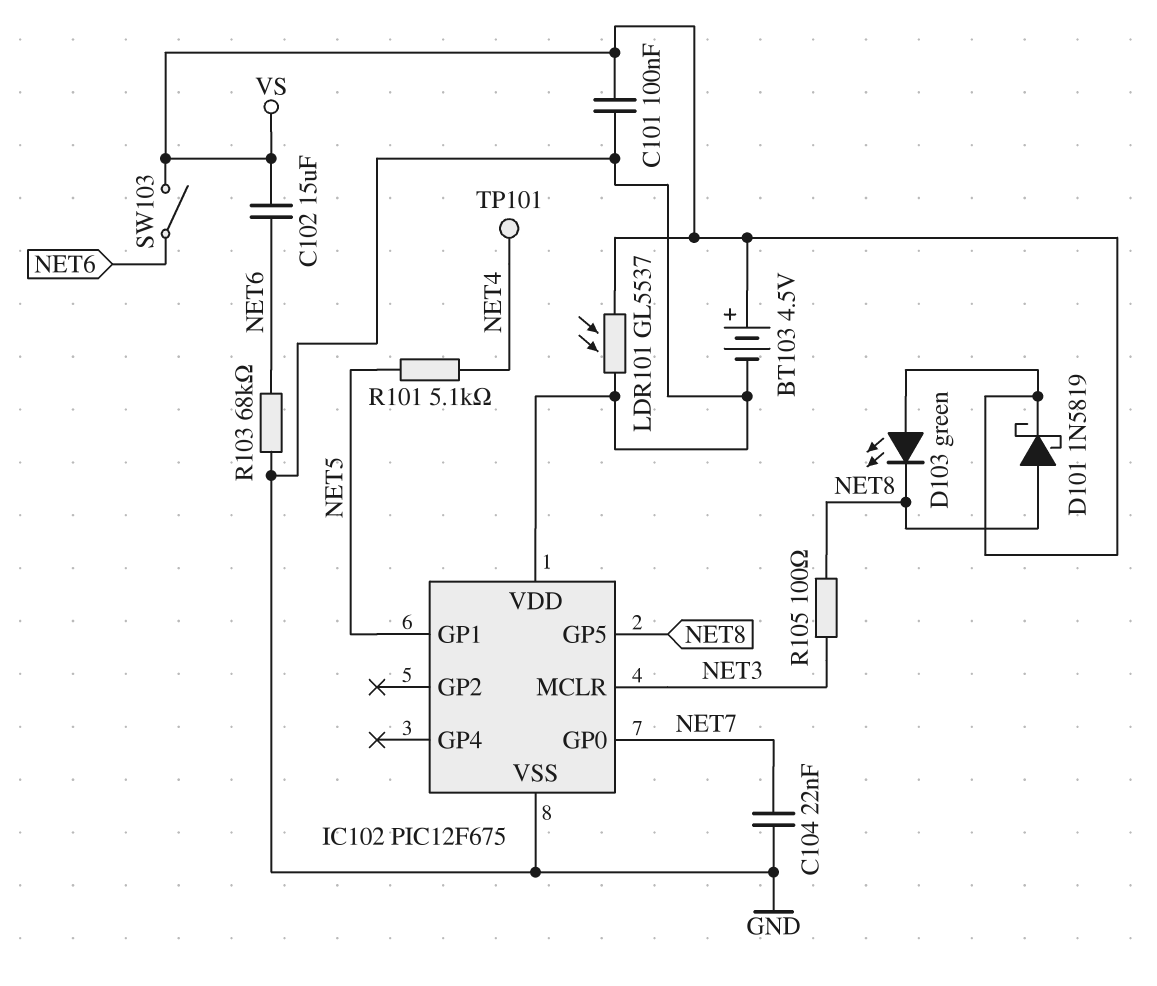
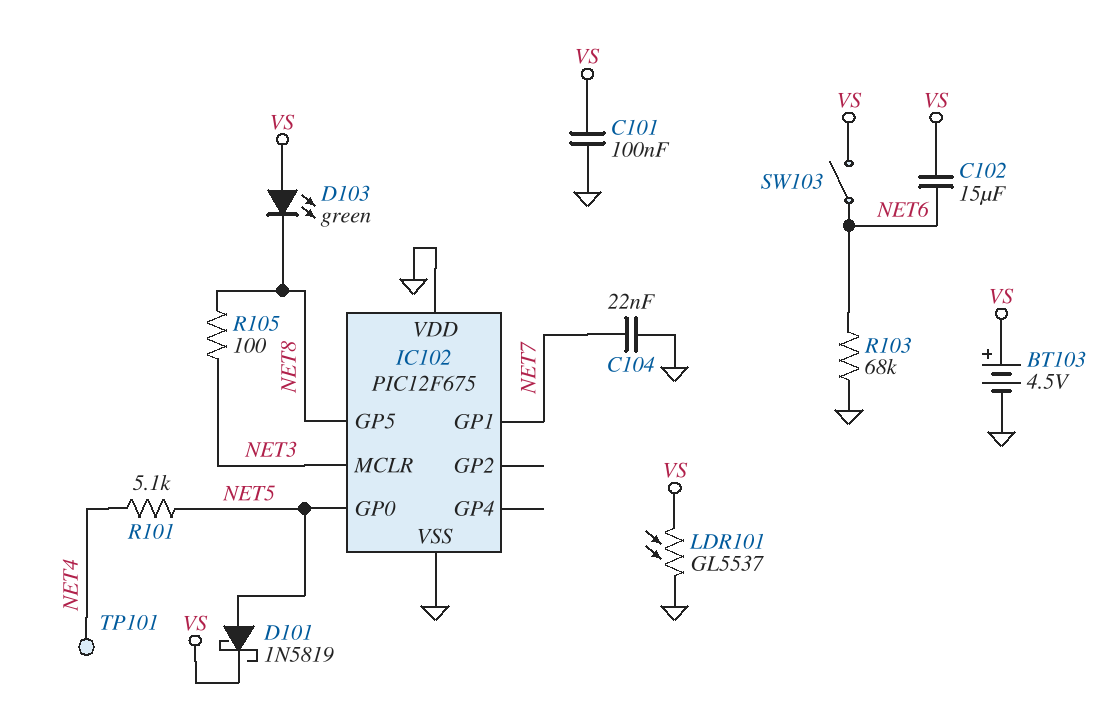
D101: schottky 1N5819 (A NET8, K VS) -> schottky 1N5819 (A NET5, K VS)
IC102 pin GP0: NET7 -> NET5
IC102 pin GP1: NET5 -> NET7

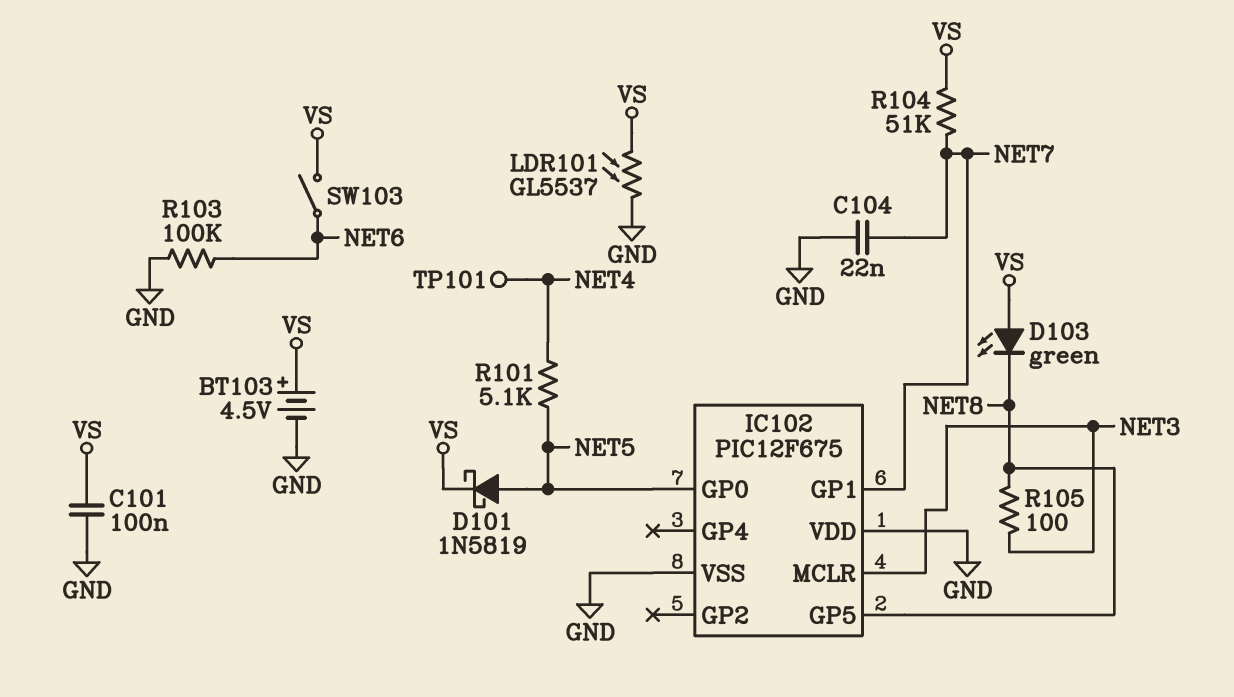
C102: 15uF (NET6, VS) -> none
R103: 68k (GND, NET6) -> 100k (GND, NET6)
R104: none -> 51k (NET7, VS)

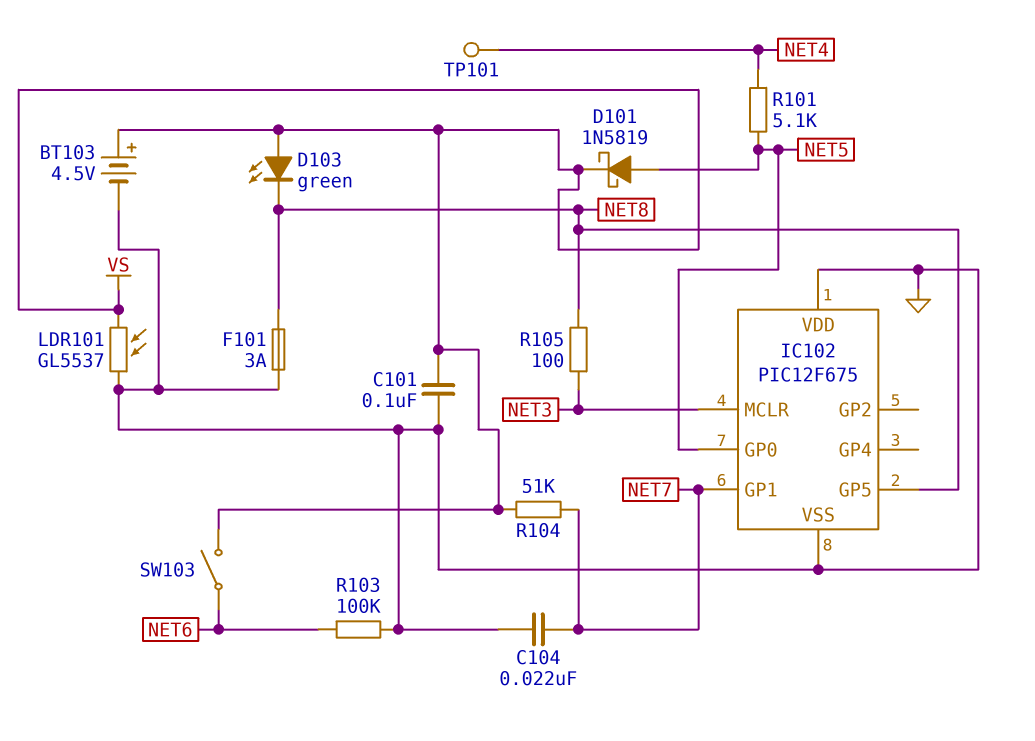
F101: none -> 3A (GND, NET8)

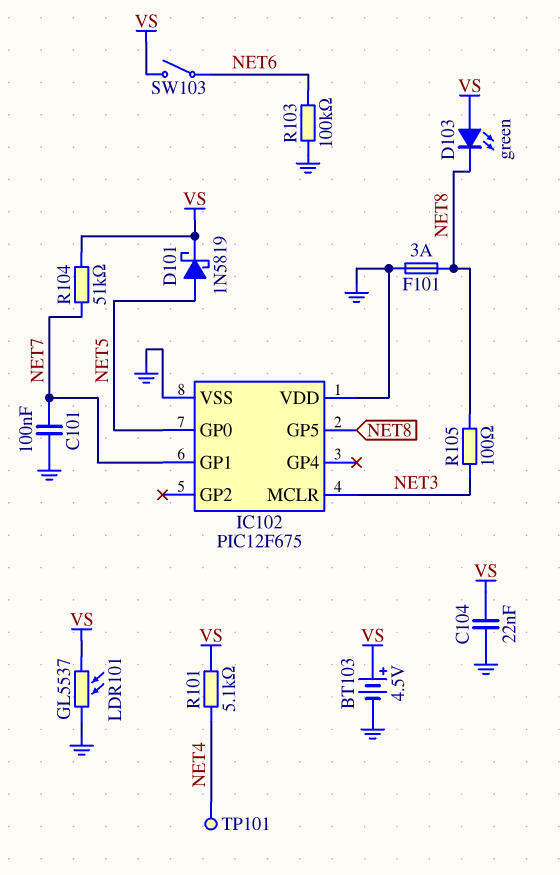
C101: 100nF (GND, VS) -> 100nF (GND, NET7)
C104: 22nF (GND, NET7) -> 22nF (GND, VS)
R101: 5.1k (NET4, NET5) -> 5.1k (NET4, VS)

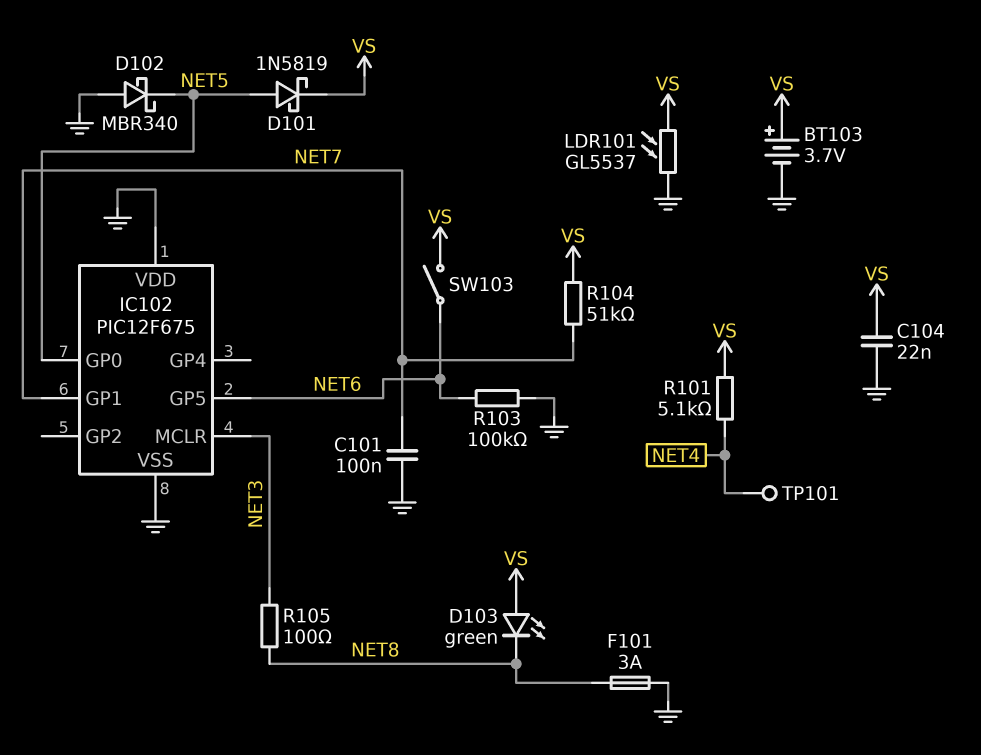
BT103: 4.5V (plus VS, minus GND) -> 3.7V (plus VS, minus GND)
D102: none -> schottky MBR340 (A GND, K NET5)
IC102 pin GP5: NET8 -> NET6

